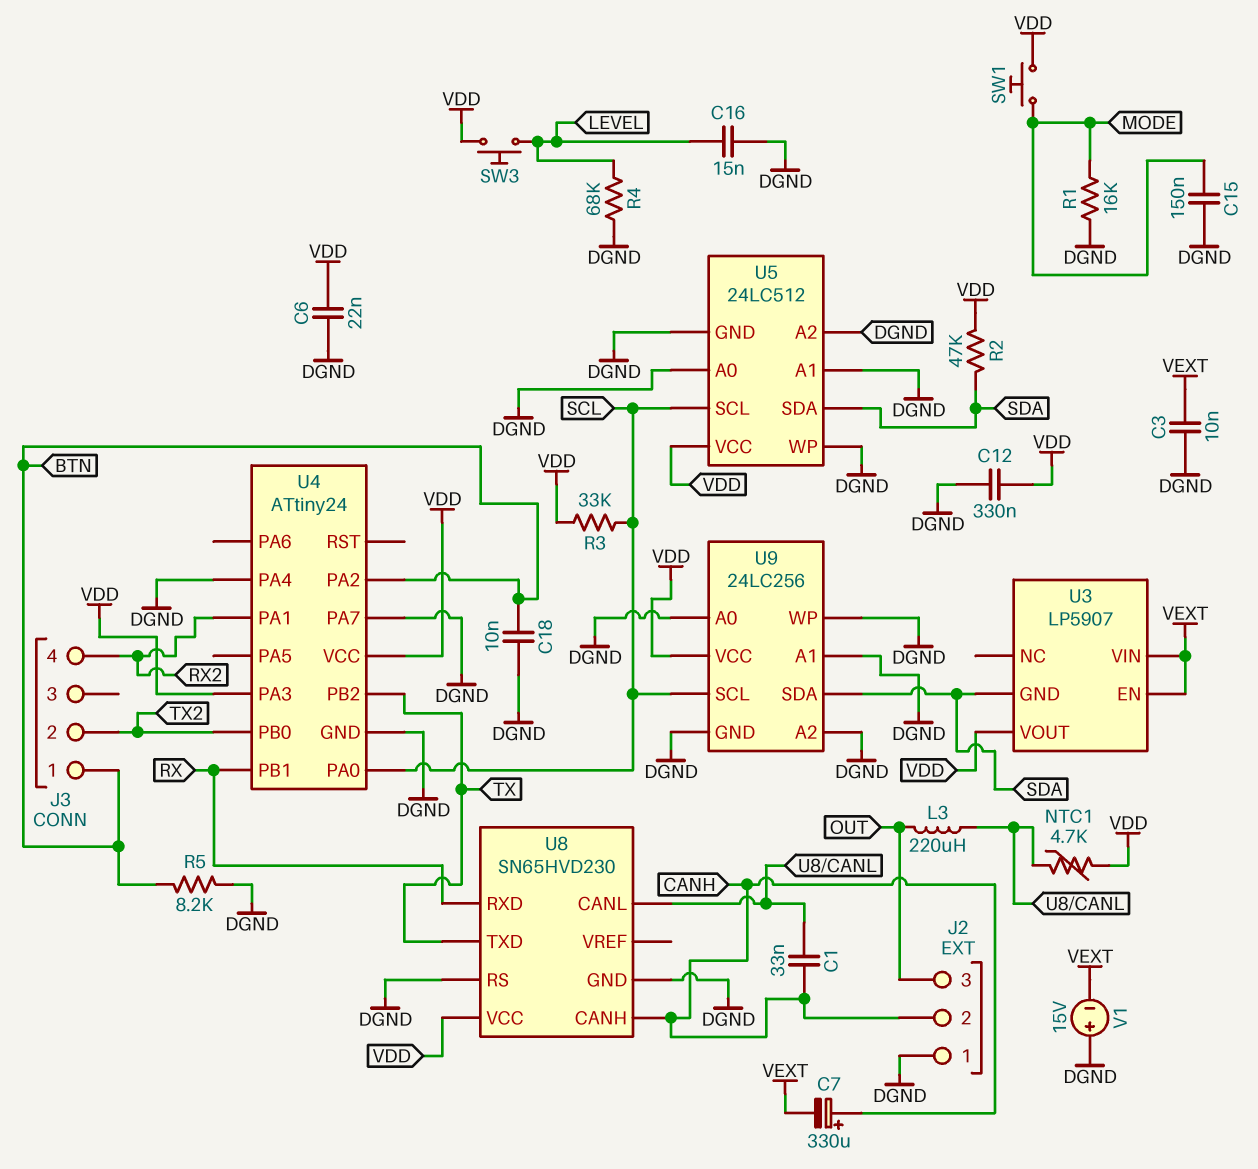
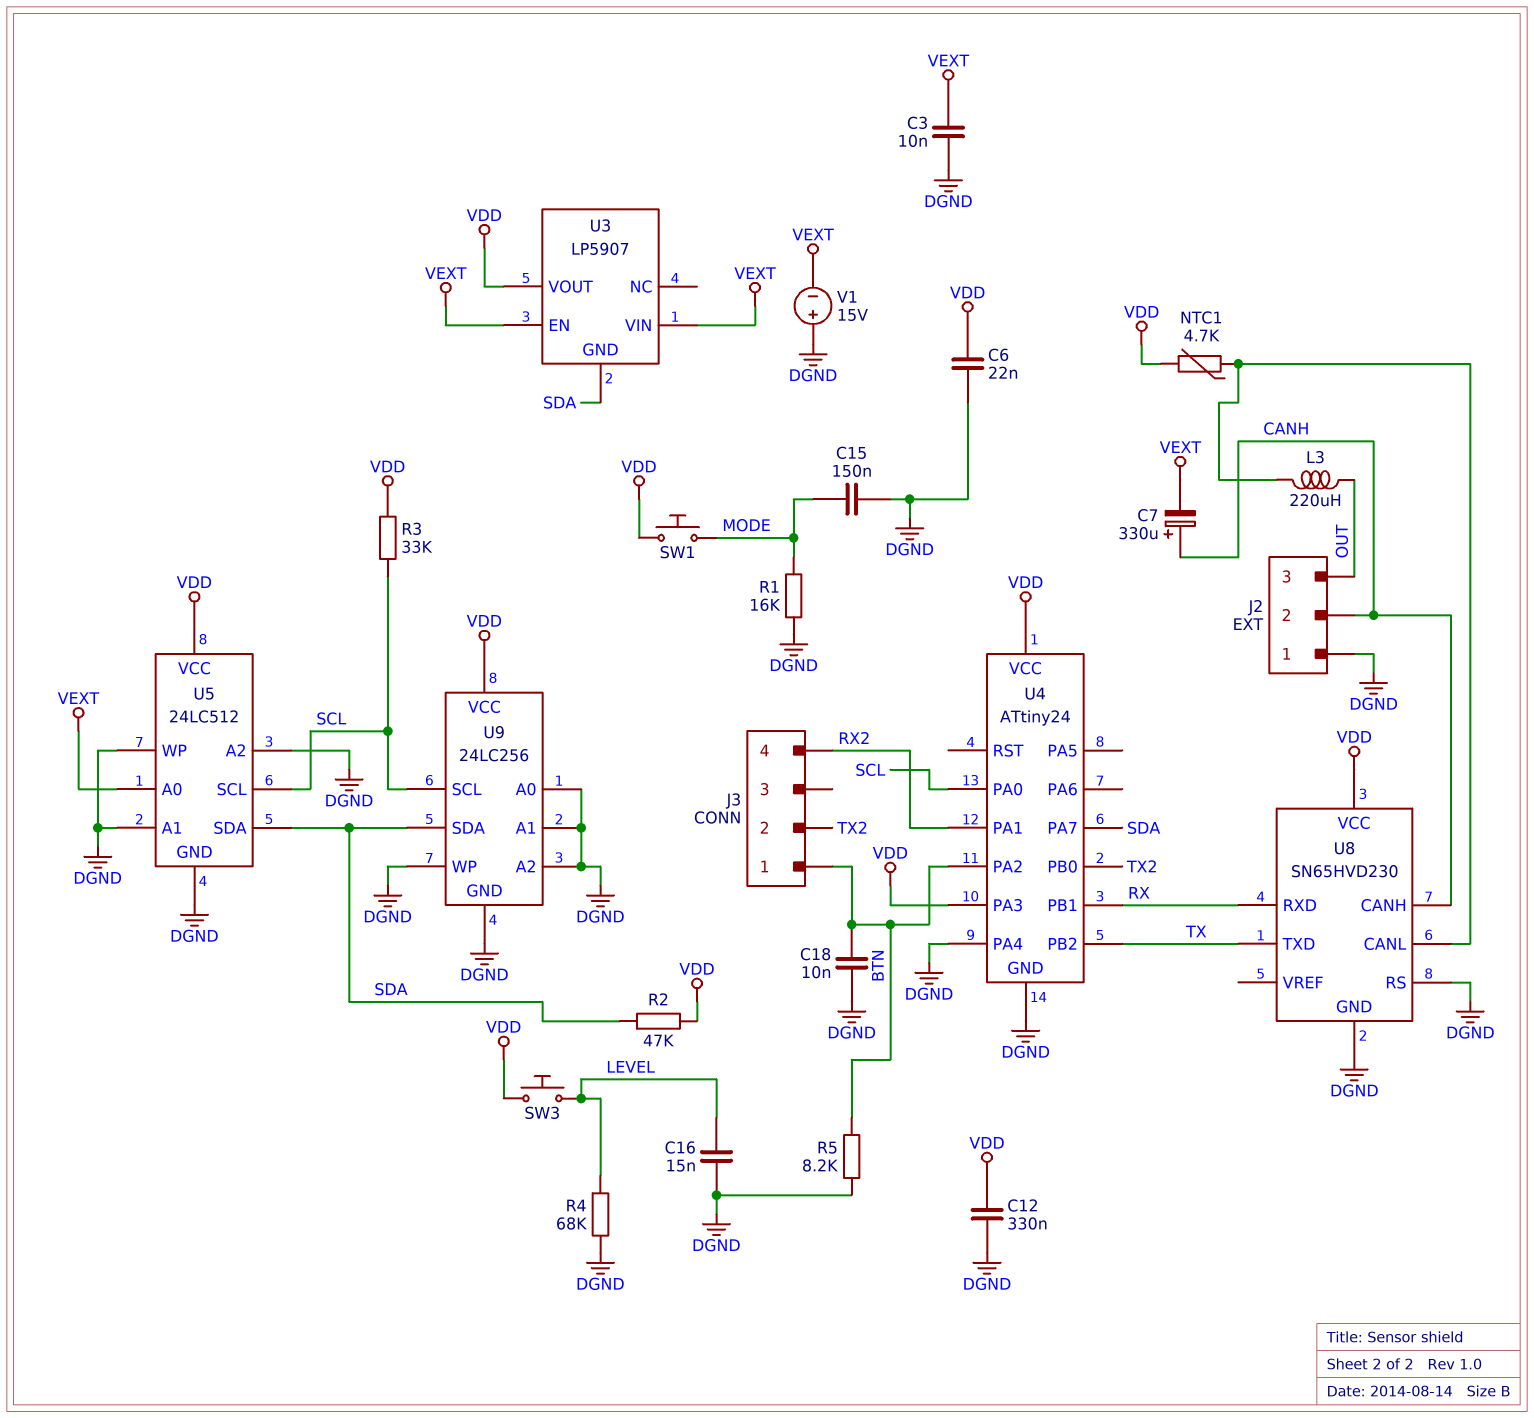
C1: 33nF (CANH, U8/CANL) -> none
U4 pin PA7: DGND -> SDA
U5 pin A0: DGND -> VEXT

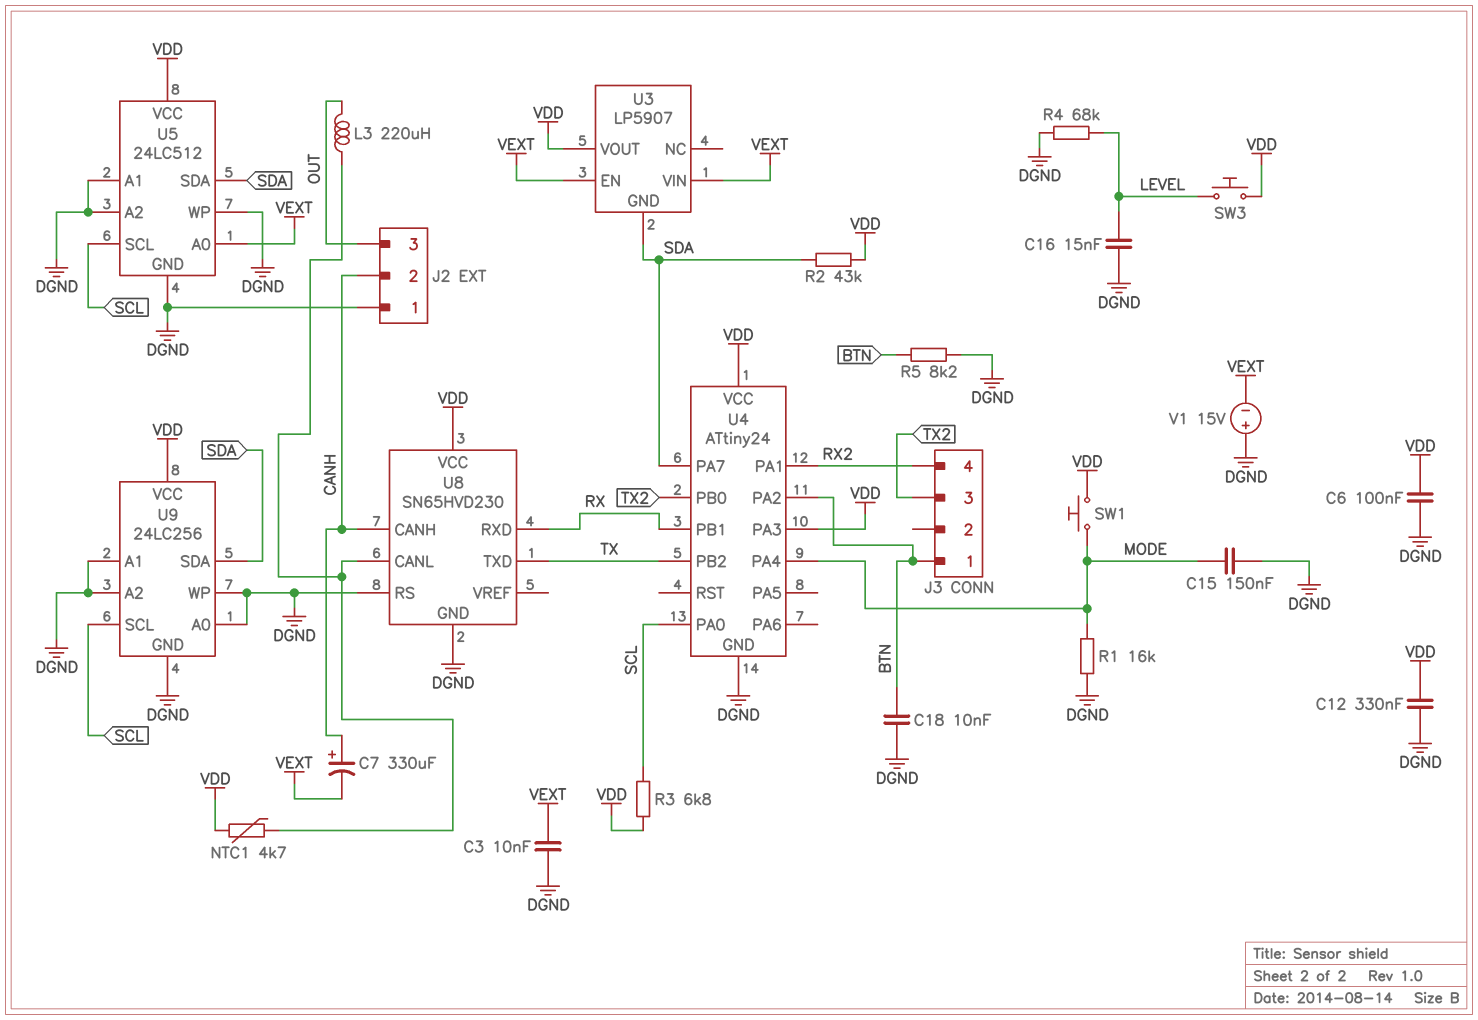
C6: 22nF (DGND, VDD) -> 100nF (DGND, VDD)
J3 pin 2: TX2 -> none
J3 pin 3: none -> TX2
R2: 47k (SDA, VDD) -> 43k (SDA, VDD)
R3: 33k (SCL, VDD) -> 6.8k (SCL, VDD)
U4 pin PA4: DGND -> MODE

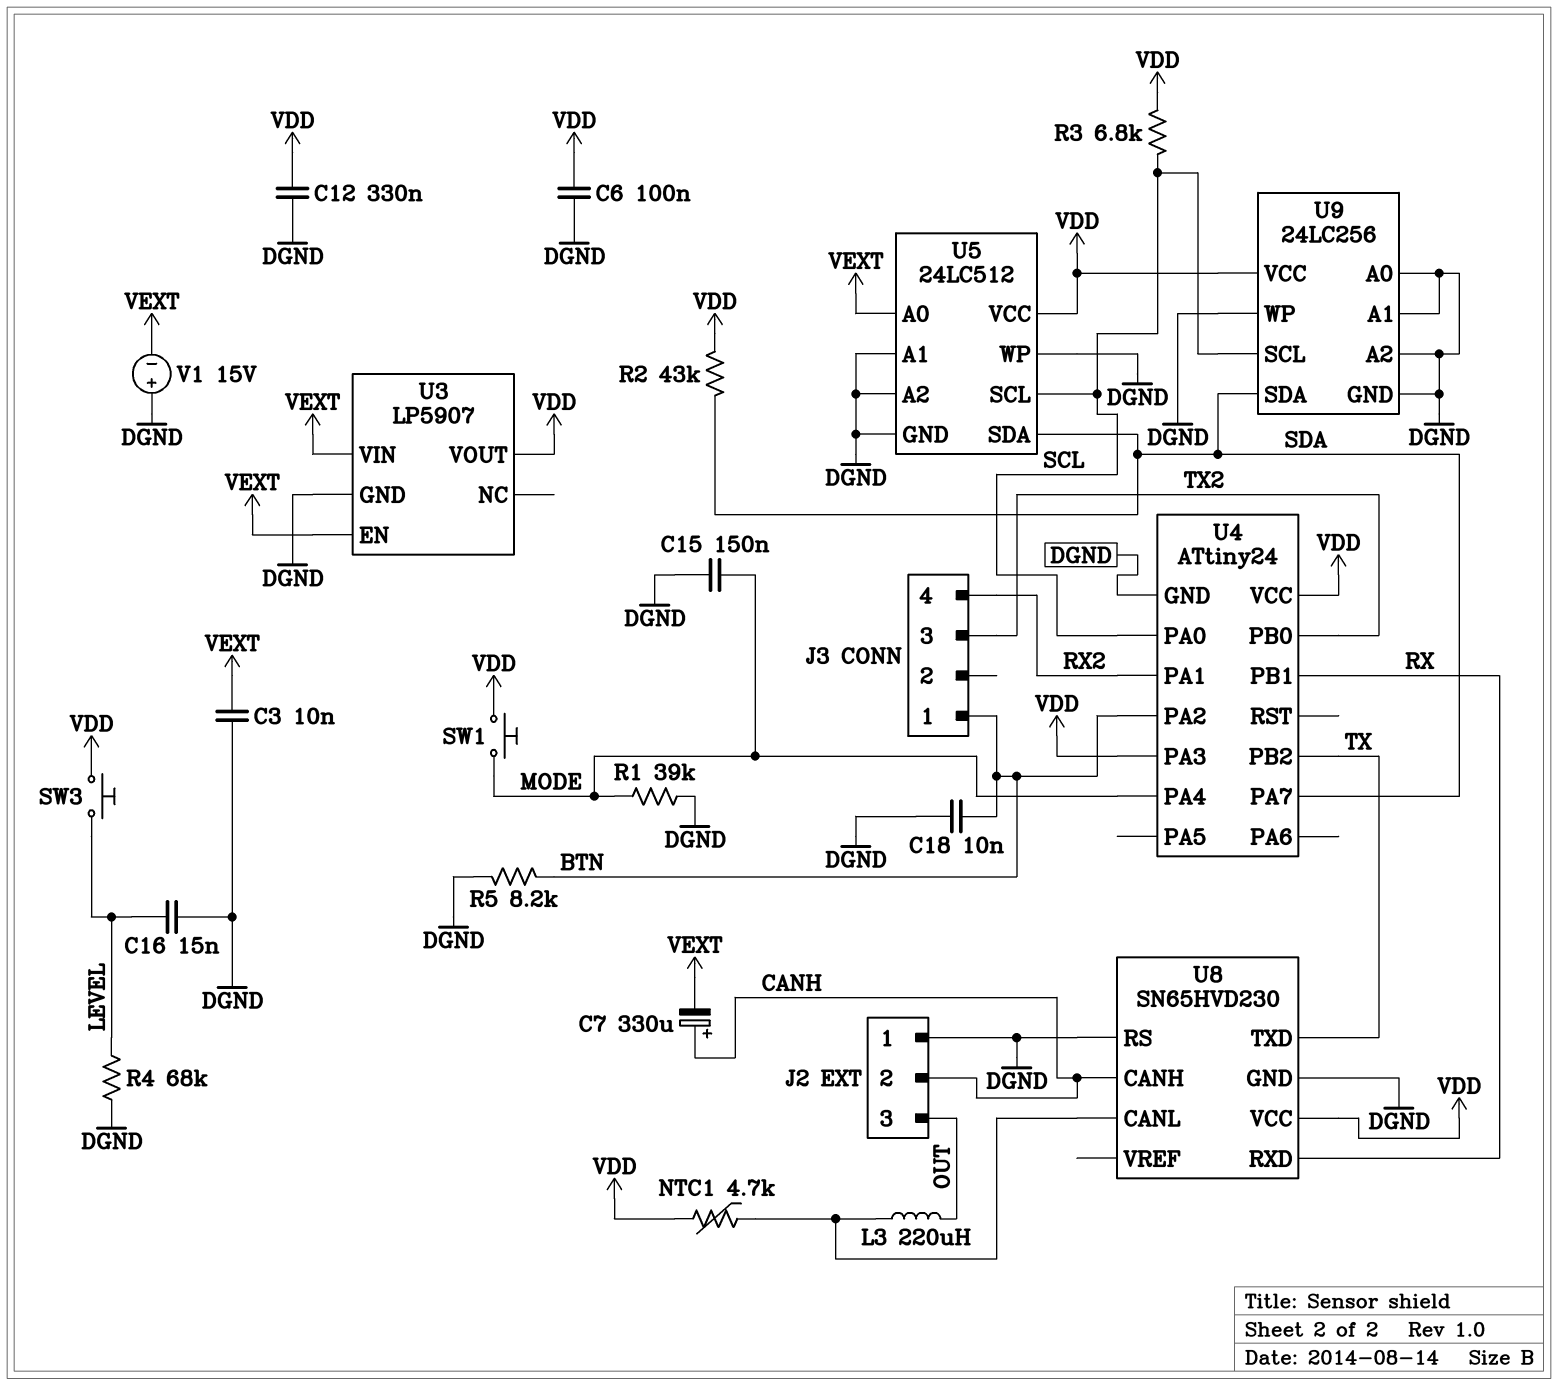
R1: 16k (DGND, MODE) -> 39k (DGND, MODE)
U3 pin GND: SDA -> DGND

